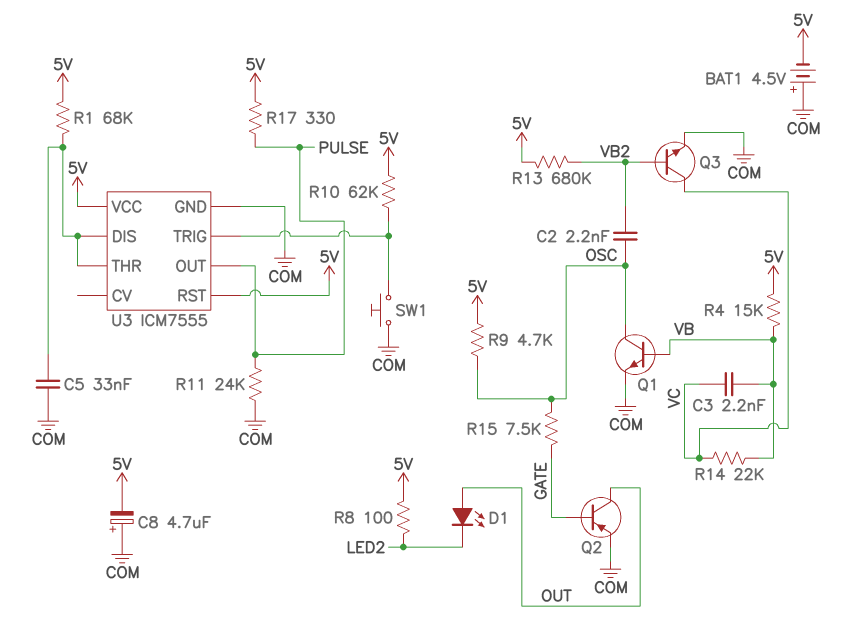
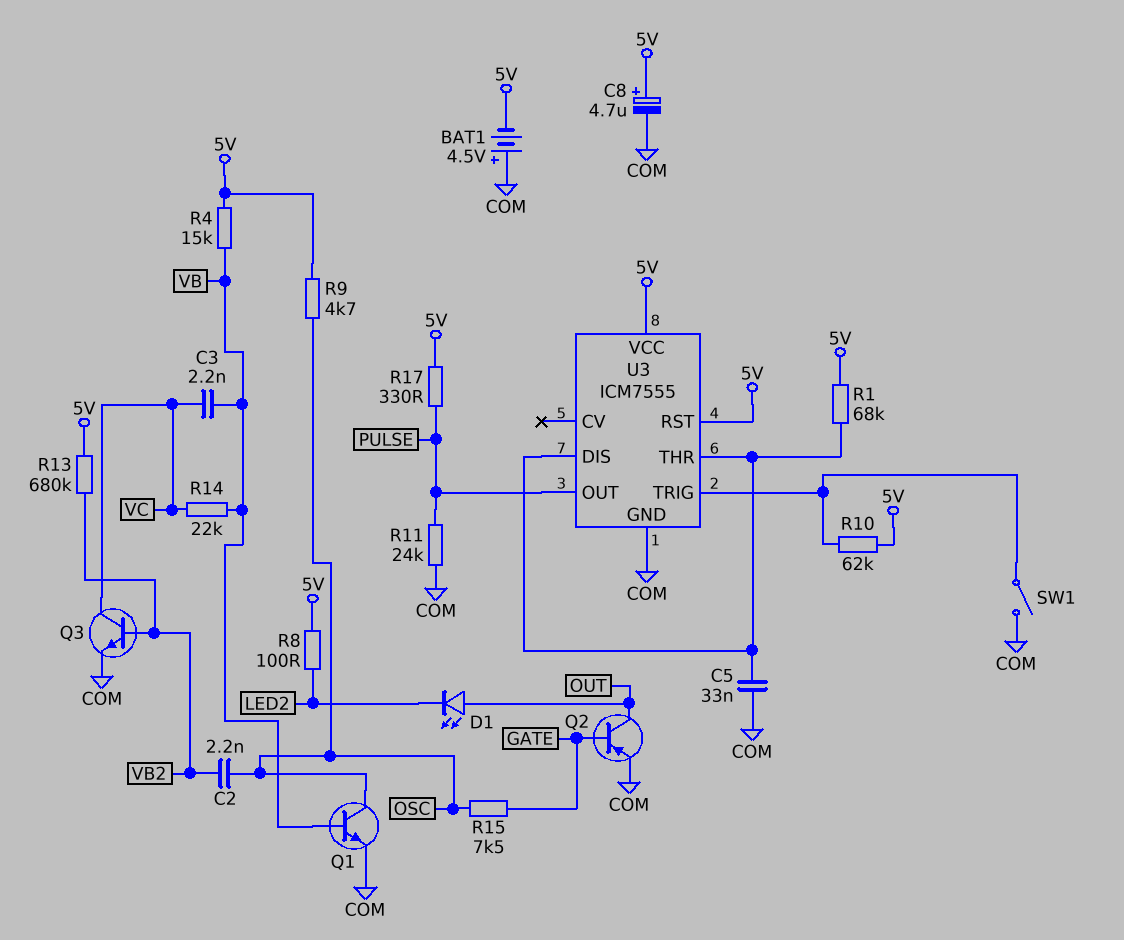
C8: 4.7uF (plus COM, minus 5V) -> 4.7uF (plus 5V, minus COM)
SW1: button (COM, U3/TRIG) -> switch (COM, U3/TRIG)

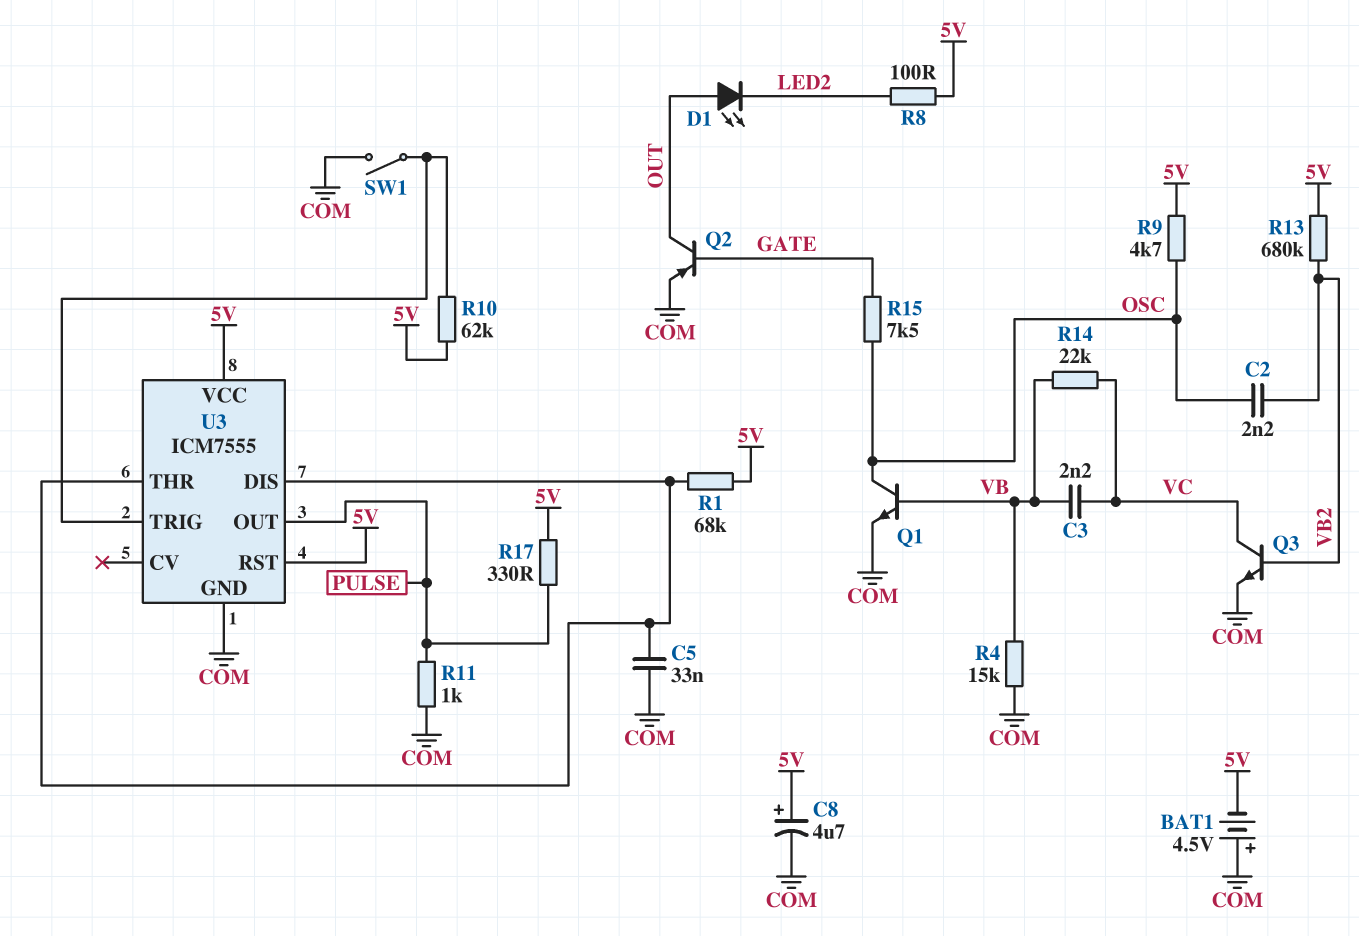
R4: 15k (5V, VB) -> 15k (COM, VB)
R11: 24k (COM, PULSE) -> 1k (COM, PULSE)

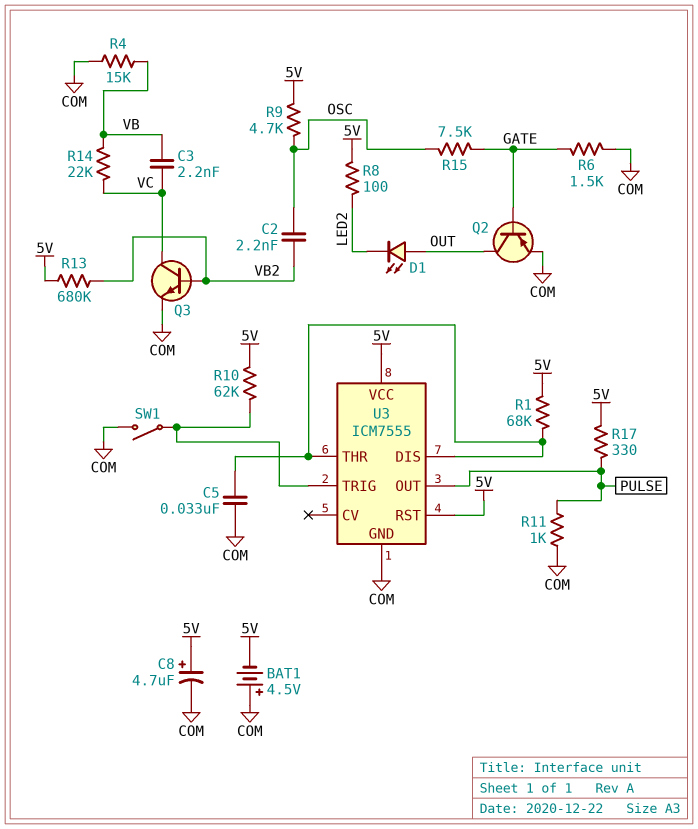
Q1: NPN (B VB, C OSC, E COM) -> none
R6: none -> 1.5k (COM, GATE)

